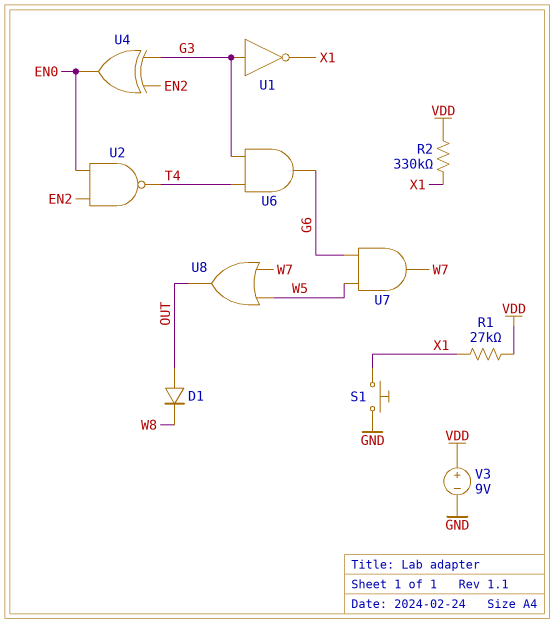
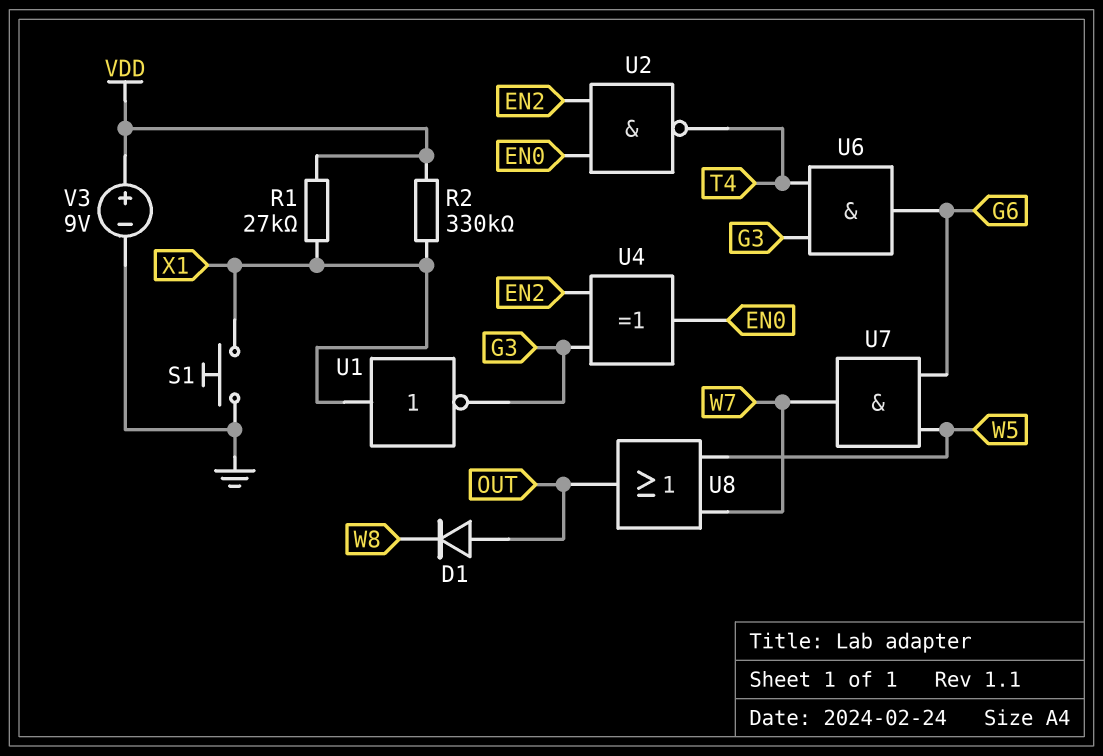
U1: NOT (in G3, out X1) -> NOT (in X1, out G3)

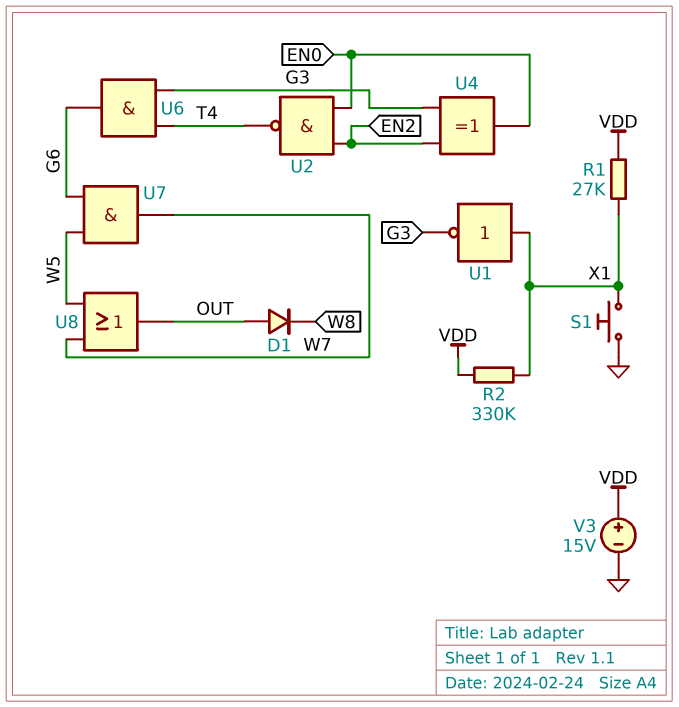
V3: 9V (plus VDD, minus GND) -> 15V (plus VDD, minus GND)

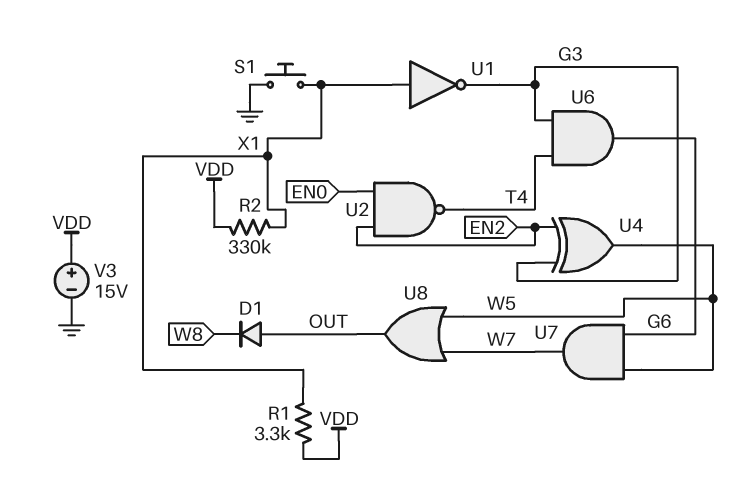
R1: 27k (VDD, X1) -> 3.3k (VDD, X1)
U4: XOR (in EN2, in G3, out EN0) -> XOR (in EN2, in G3, out W5)

